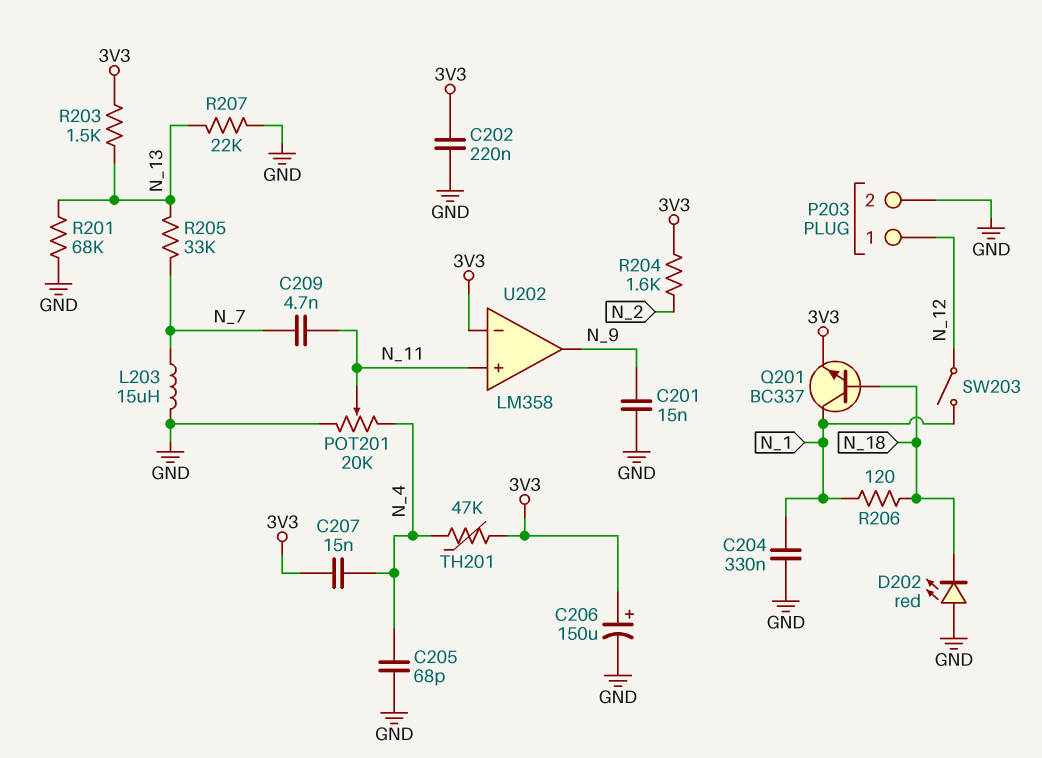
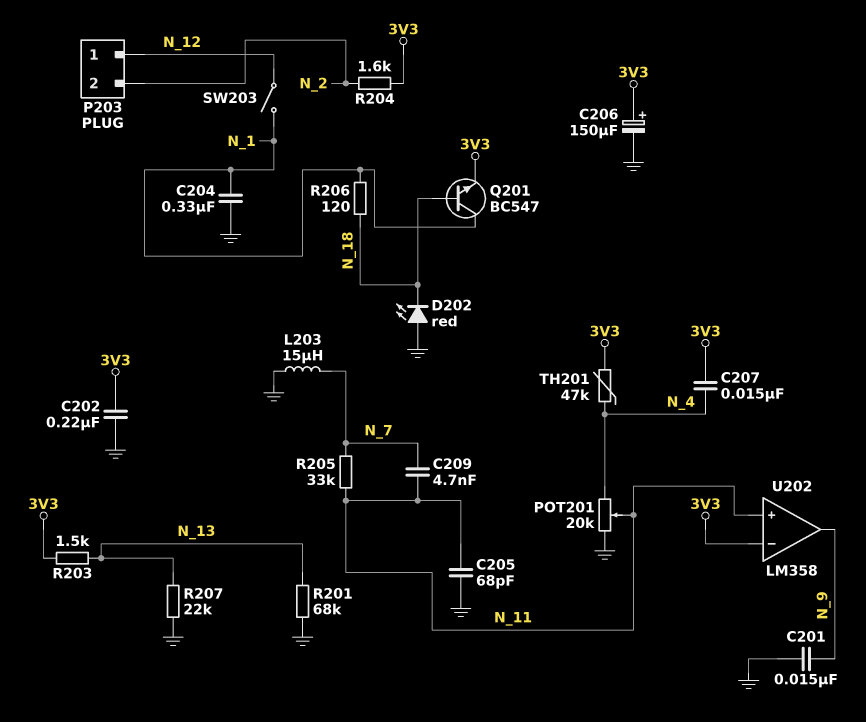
C205: 68pF (GND, N_4) -> 68pF (GND, N_11)
P203 pin 2: GND -> N_2
Q201: NPN BC337 (B N_18, C N_1, E 3V3) -> NPN BC547 (B N_18, C N_1, E 3V3)
R205: 33k (N_7, N_13) -> 33k (N_7, N_11)

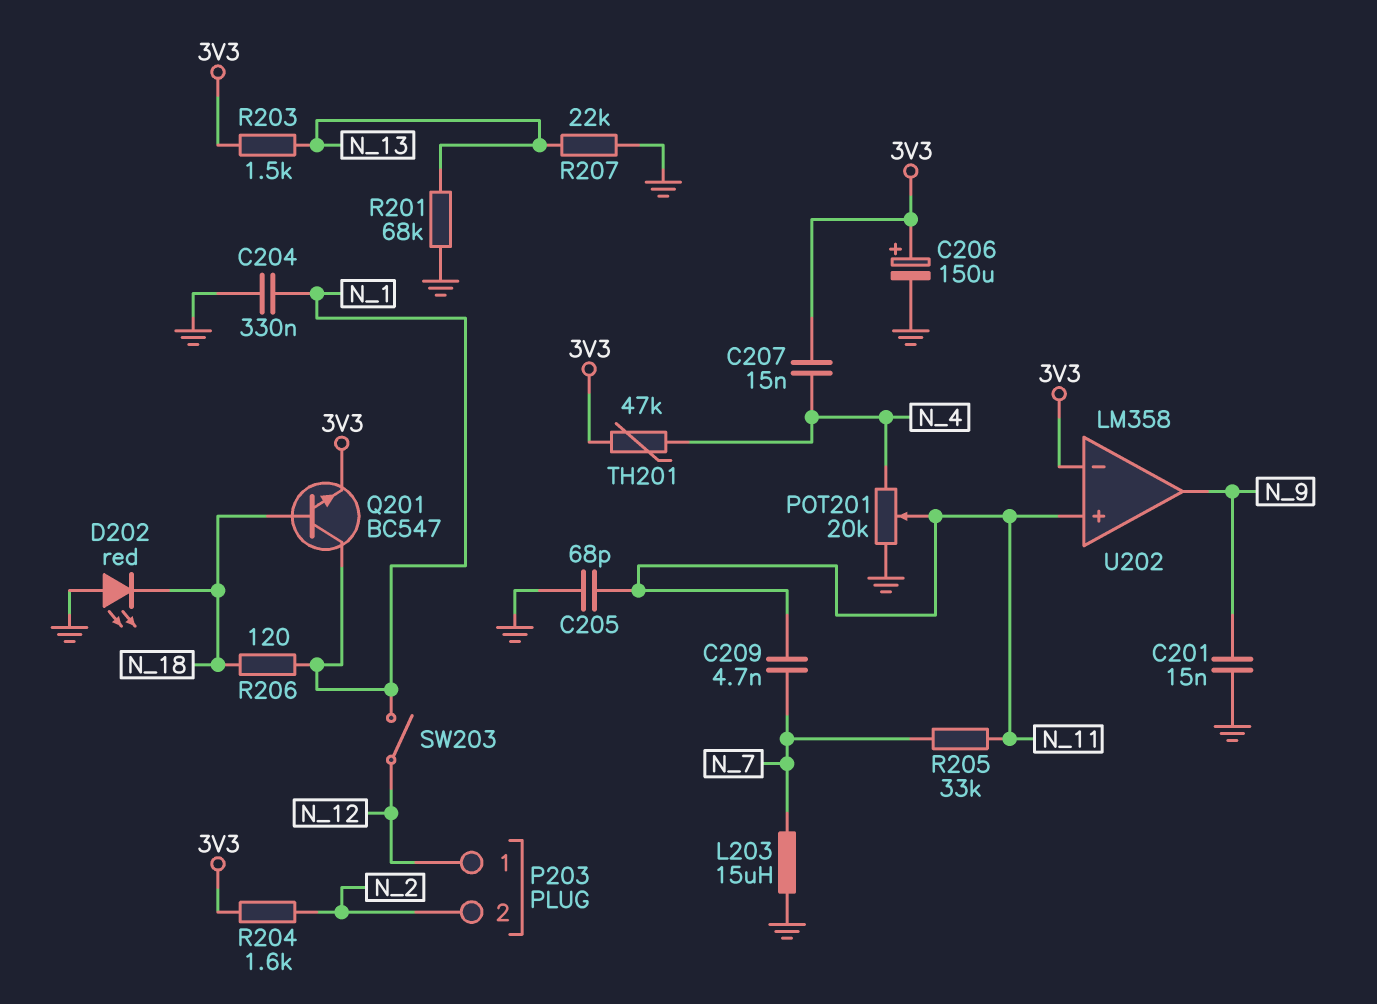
C202: 220nF (3V3, GND) -> none

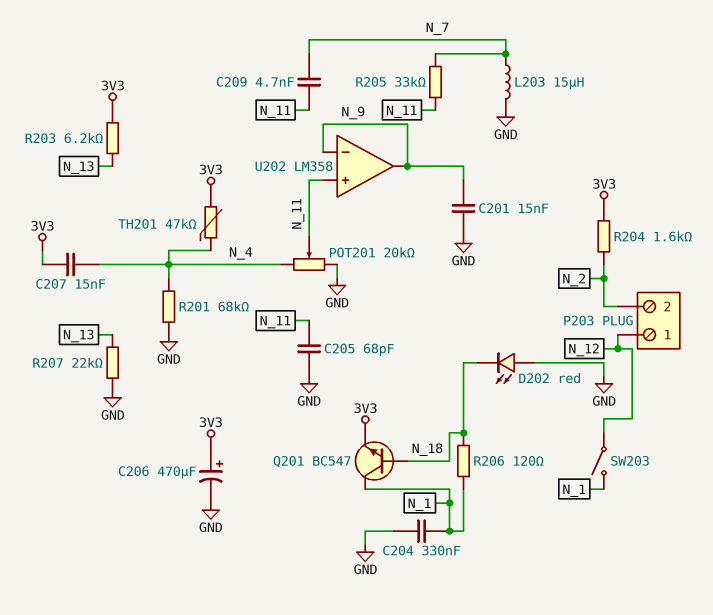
C206: 150uF (plus 3V3, minus GND) -> 470uF (plus 3V3, minus GND)
R201: 68k (GND, N_13) -> 68k (GND, N_4)
R203: 1.5k (3V3, N_13) -> 6.2k (3V3, N_13)
U202 pin in-: 3V3 -> N_9

